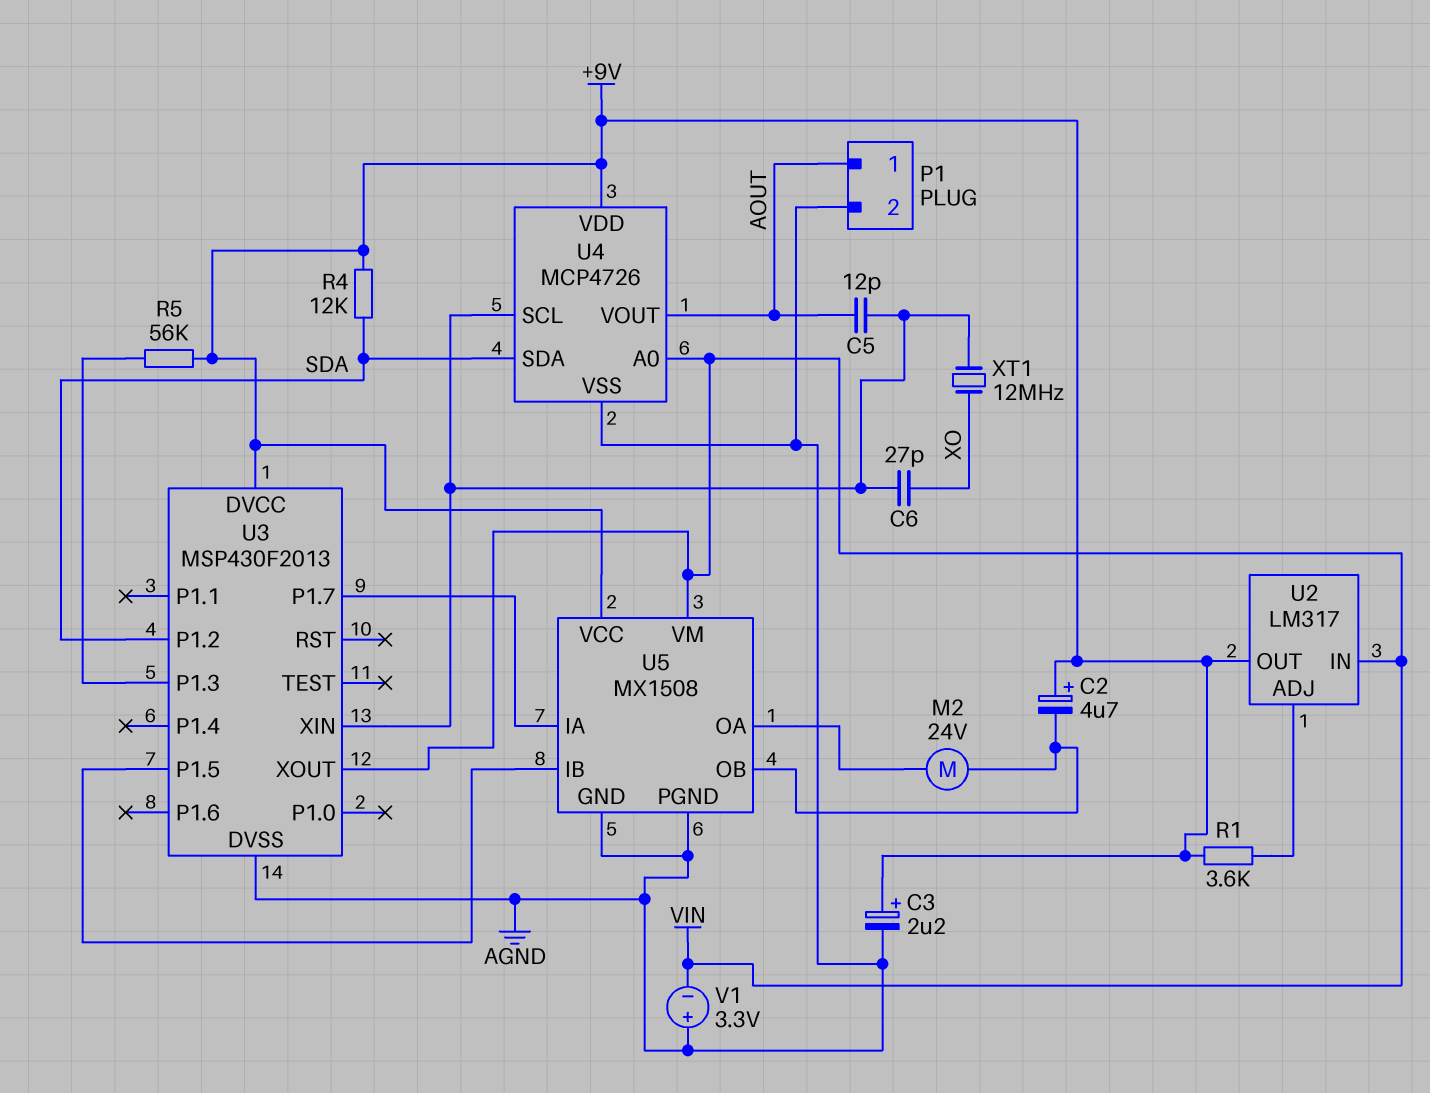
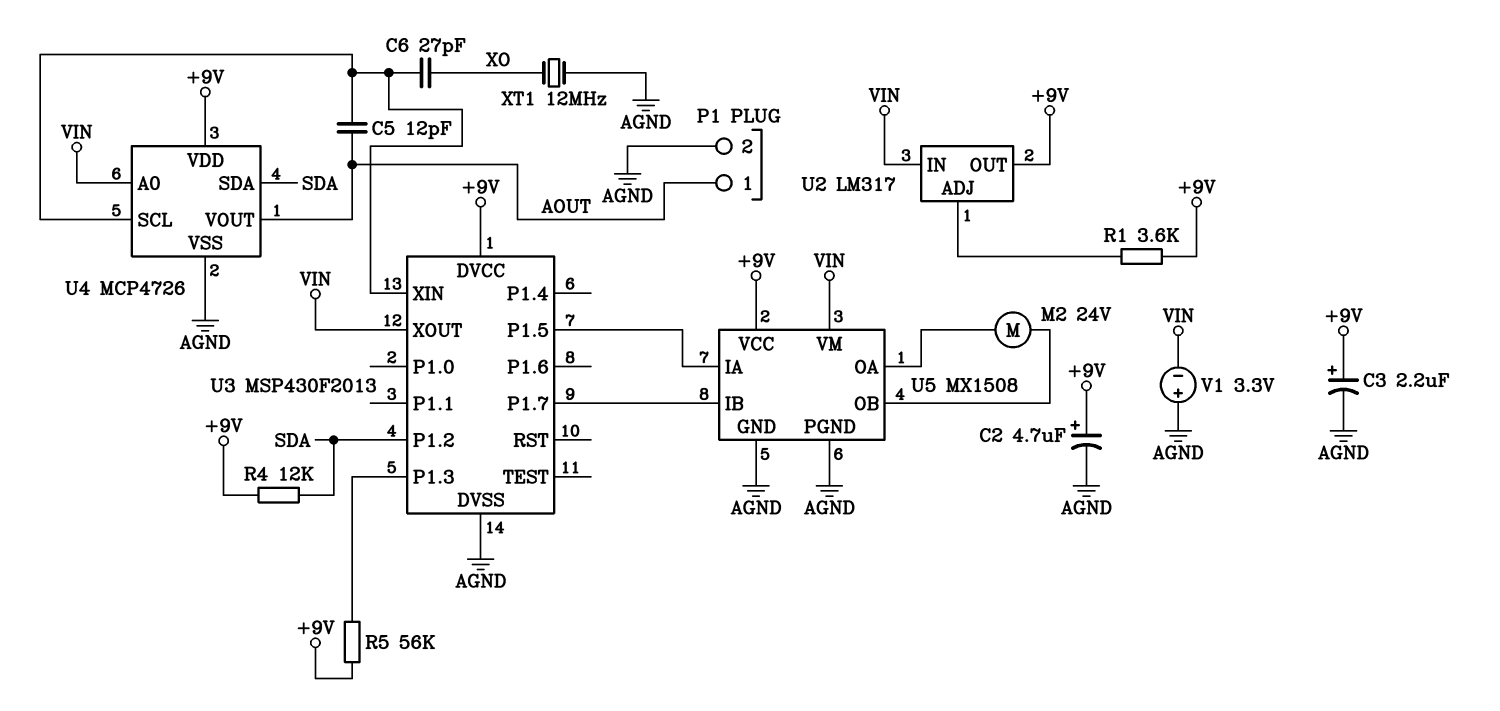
C2: 4.7uF (plus +9V, minus U5/OB) -> 4.7uF (plus +9V, minus AGND)
U5 pin IA: U3/P1.7 -> U3/P1.5
U5 pin IB: U3/P1.5 -> U3/P1.7
XT1: 12MHz (U3/XIN, XO) -> 12MHz (AGND, XO)

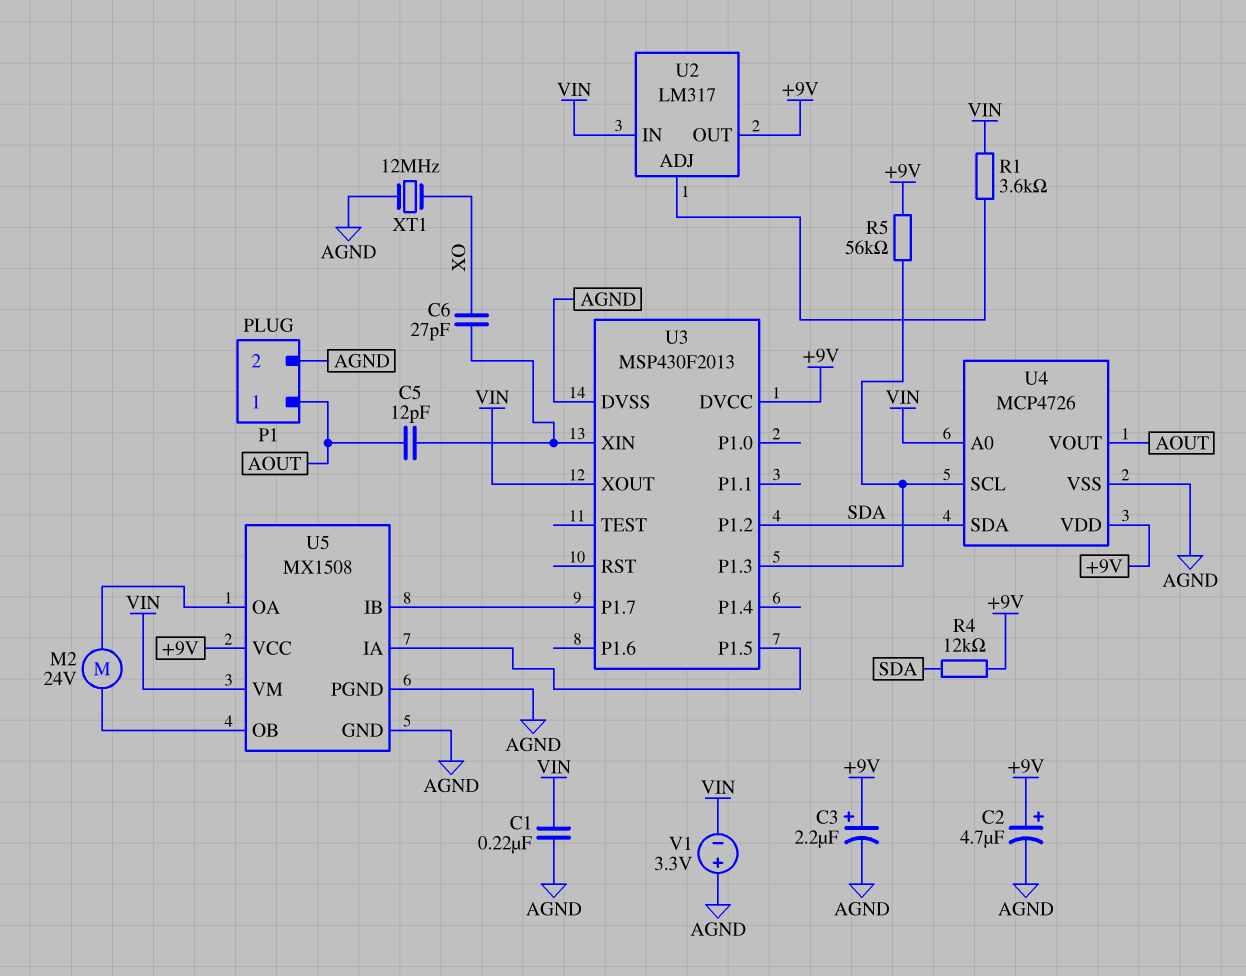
C1: none -> 220nF (AGND, VIN)
R1: 3.6k (+9V, U2/ADJ) -> 3.6k (U2/ADJ, VIN)
U4 pin SCL: U3/XIN -> U3/P1.3

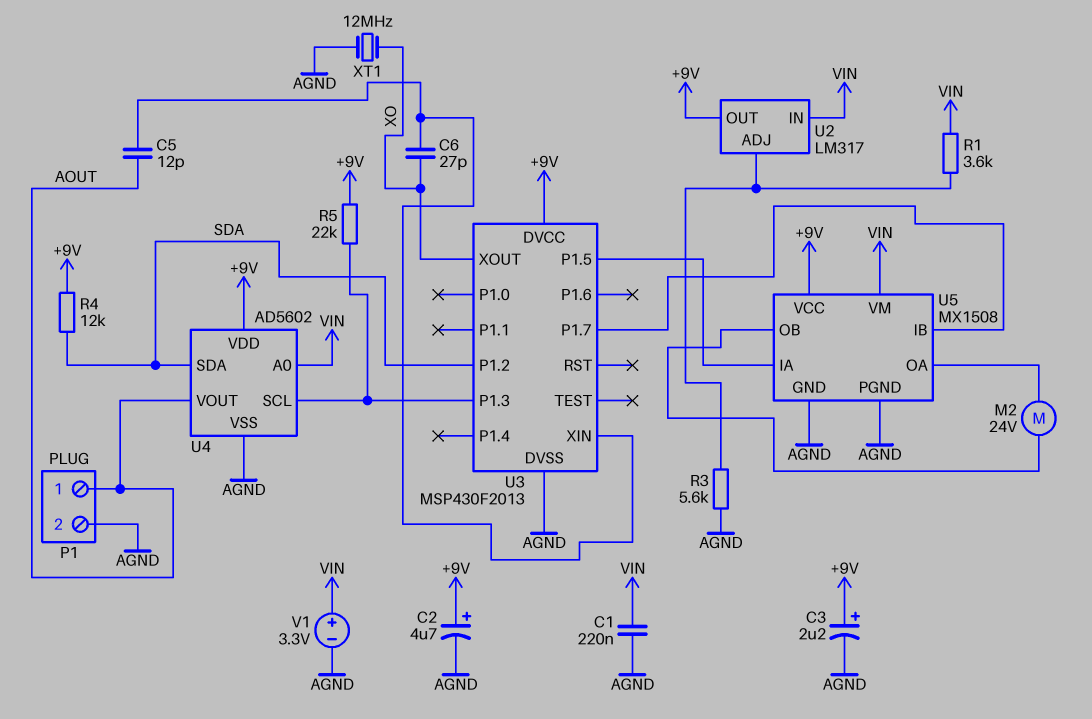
R3: none -> 5.6k (AGND, U2/ADJ)
R5: 56k (+9V, U3/P1.3) -> 22k (+9V, U3/P1.3)
U3 pin XOUT: VIN -> XO
U4: MCP4726 -> AD5602
V1: 3.3V (plus AGND, minus VIN) -> 3.3V (plus VIN, minus AGND)

